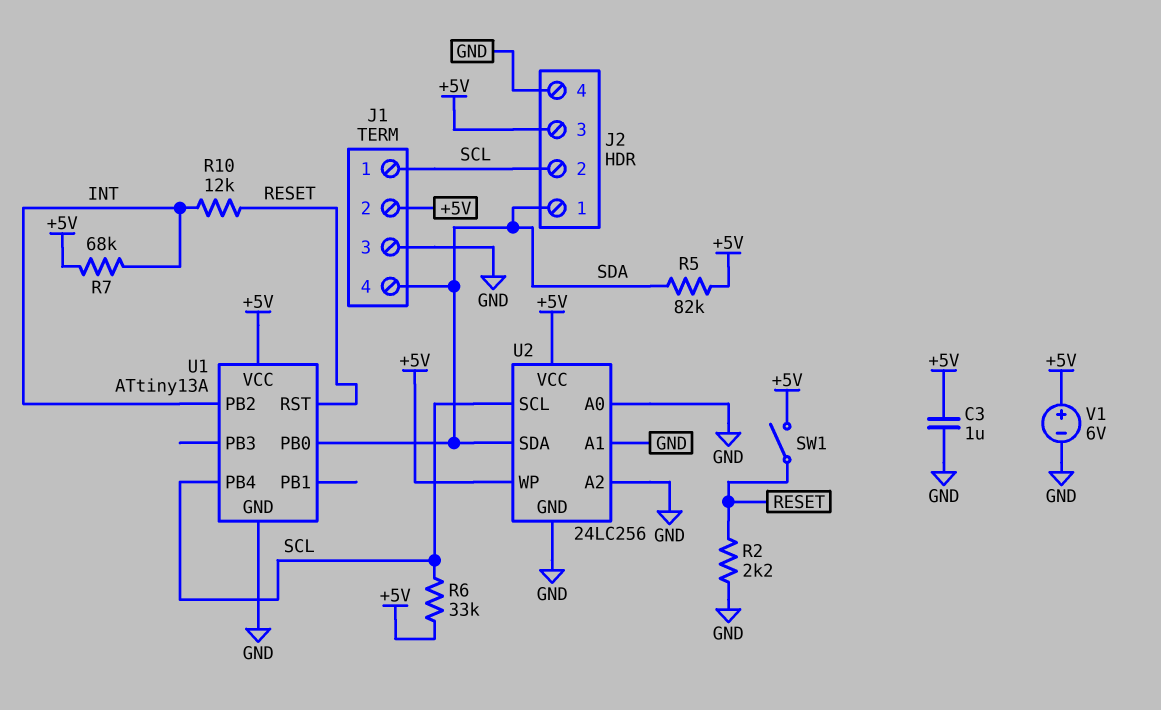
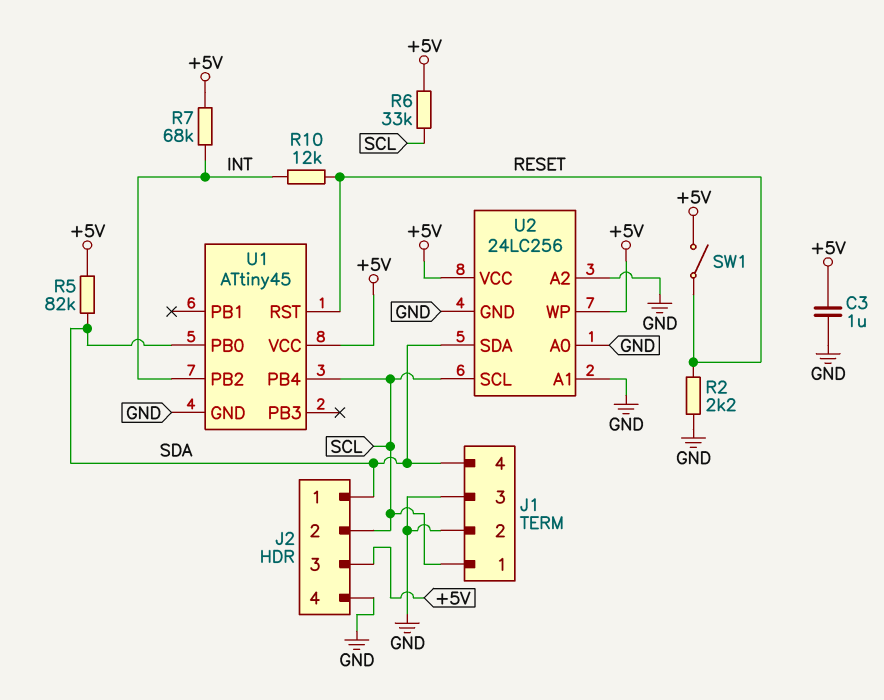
J1 pin 2: +5V -> GND
U1: ATtiny13A -> ATtiny45
V1: 6V (plus +5V, minus GND) -> none

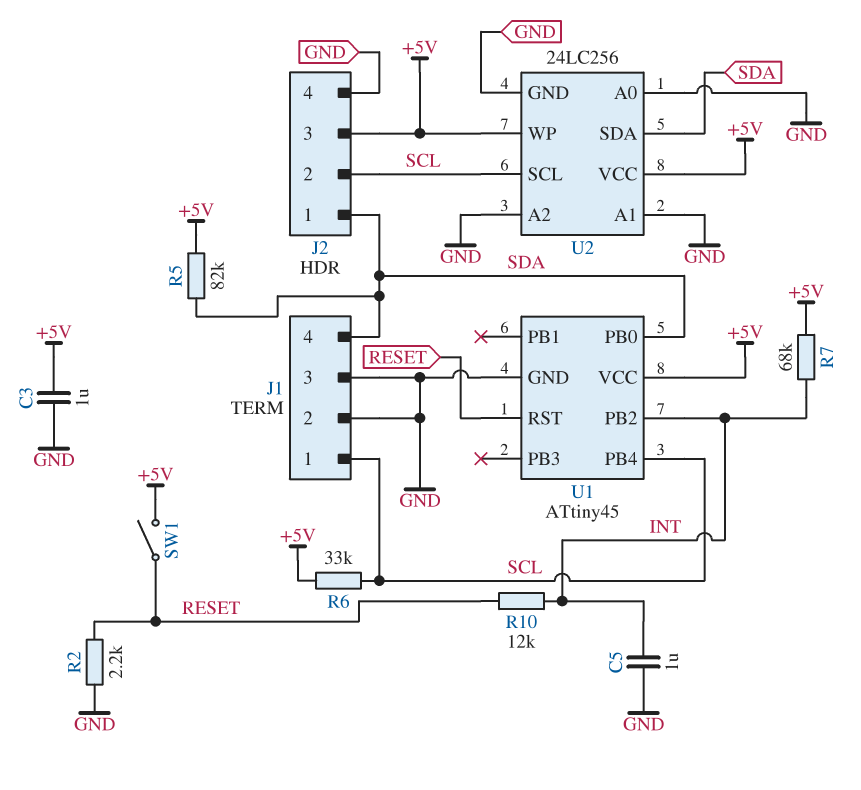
C5: none -> 1uF (GND, INT)

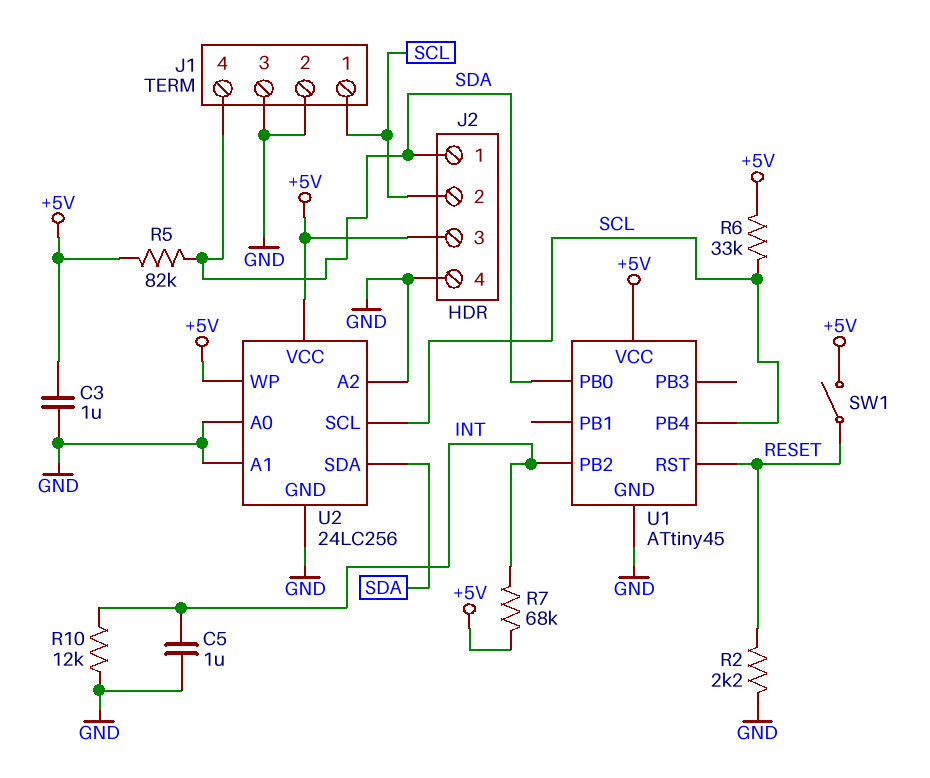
R10: 12k (INT, RESET) -> 12k (GND, INT)

